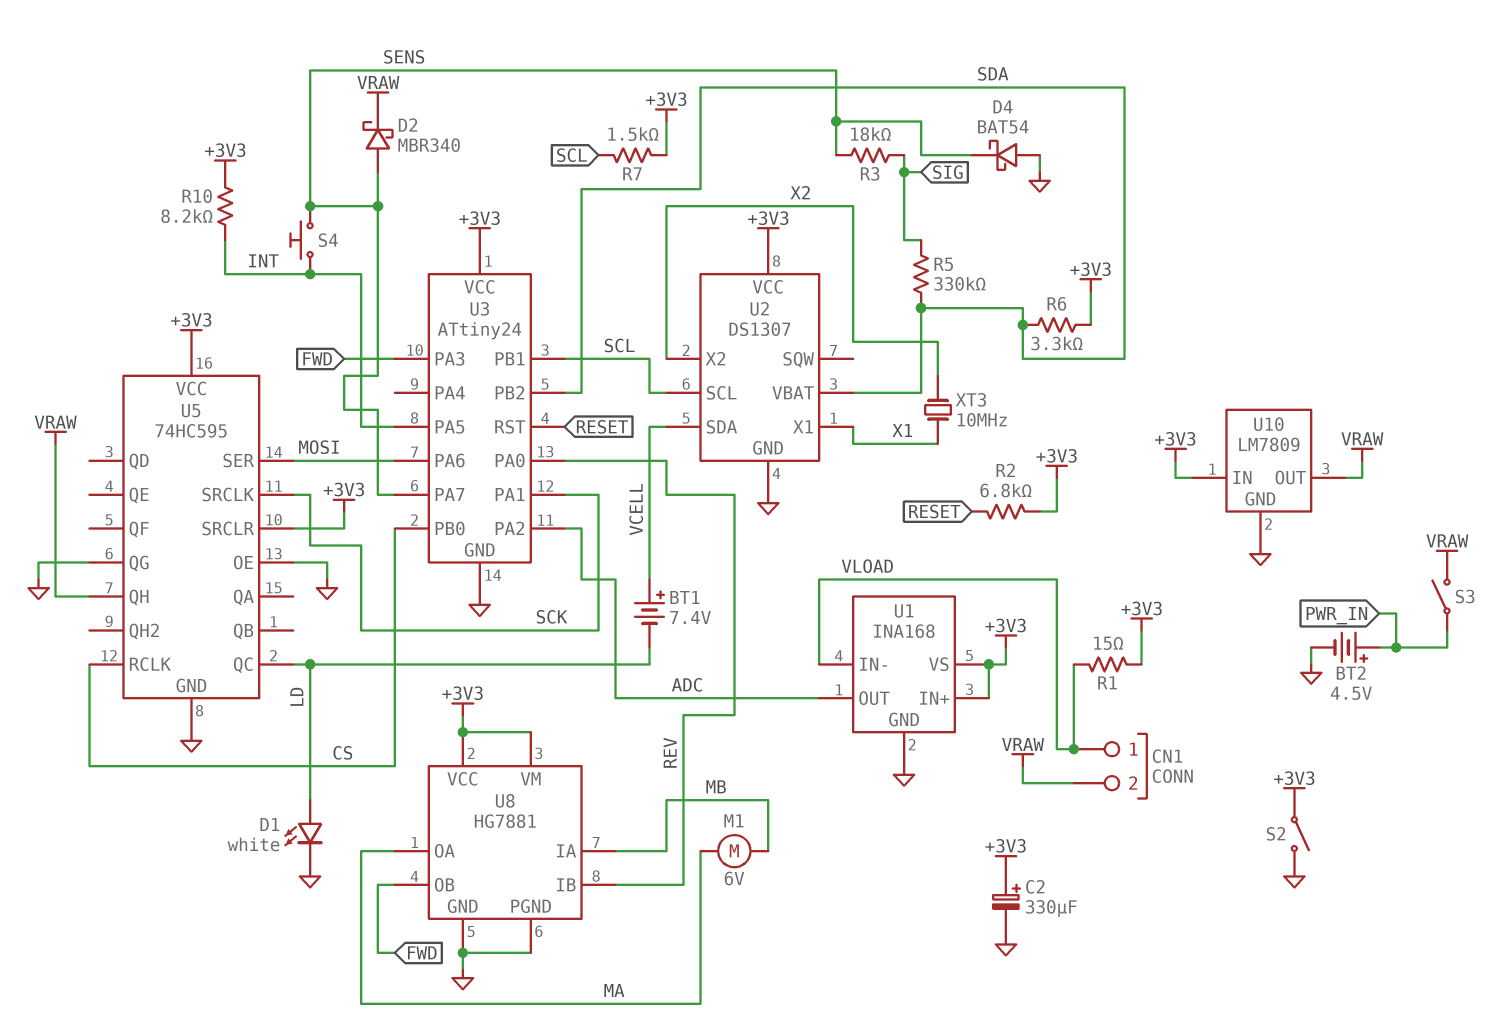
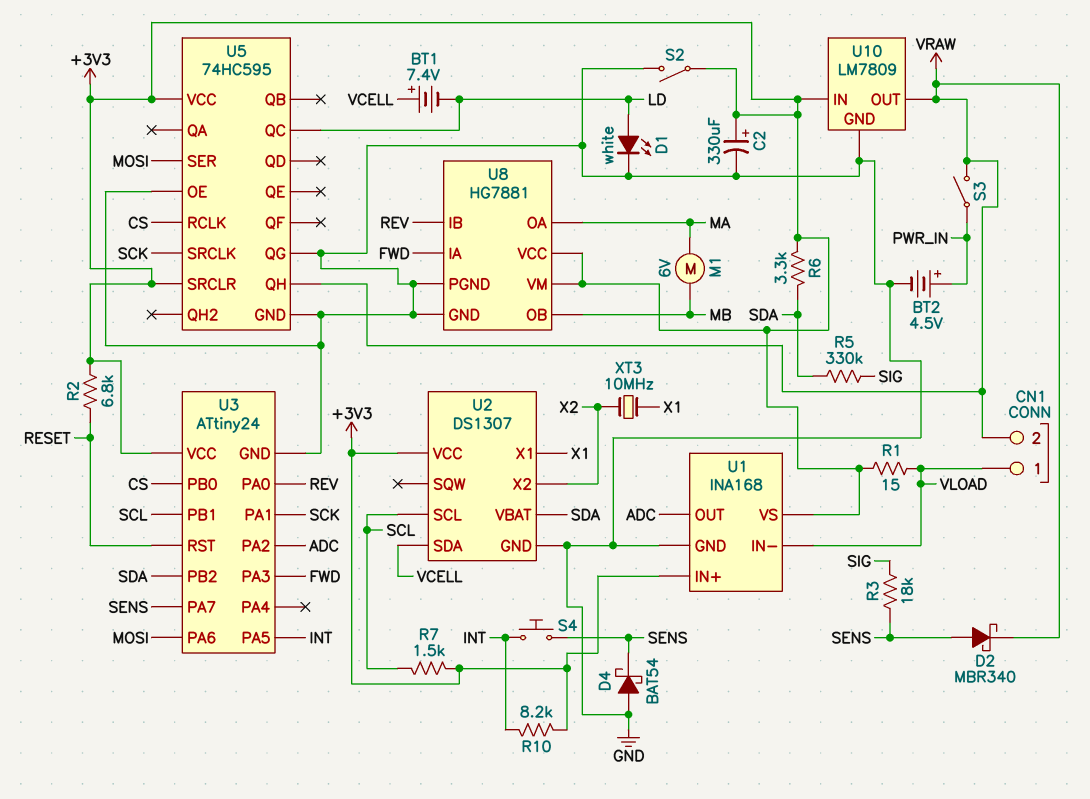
U8 pin IA: MB -> FWD
U8 pin OB: FWD -> MB

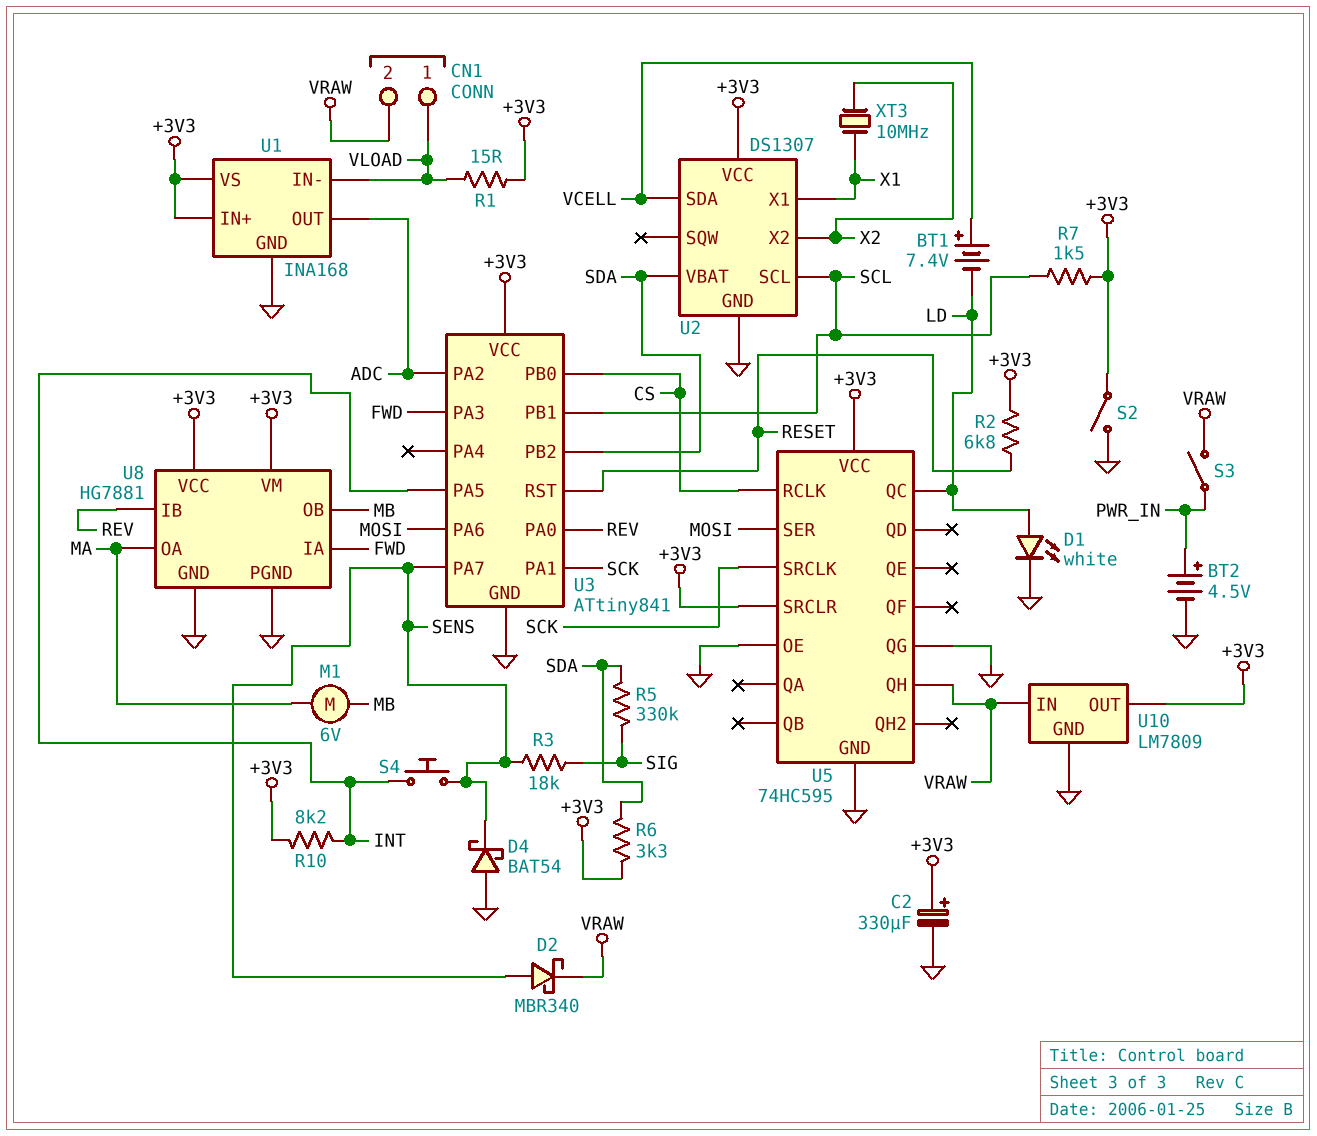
U3: ATtiny24 -> ATtiny841
U10 pin IN: +3V3 -> VRAW
U10 pin OUT: VRAW -> +3V3

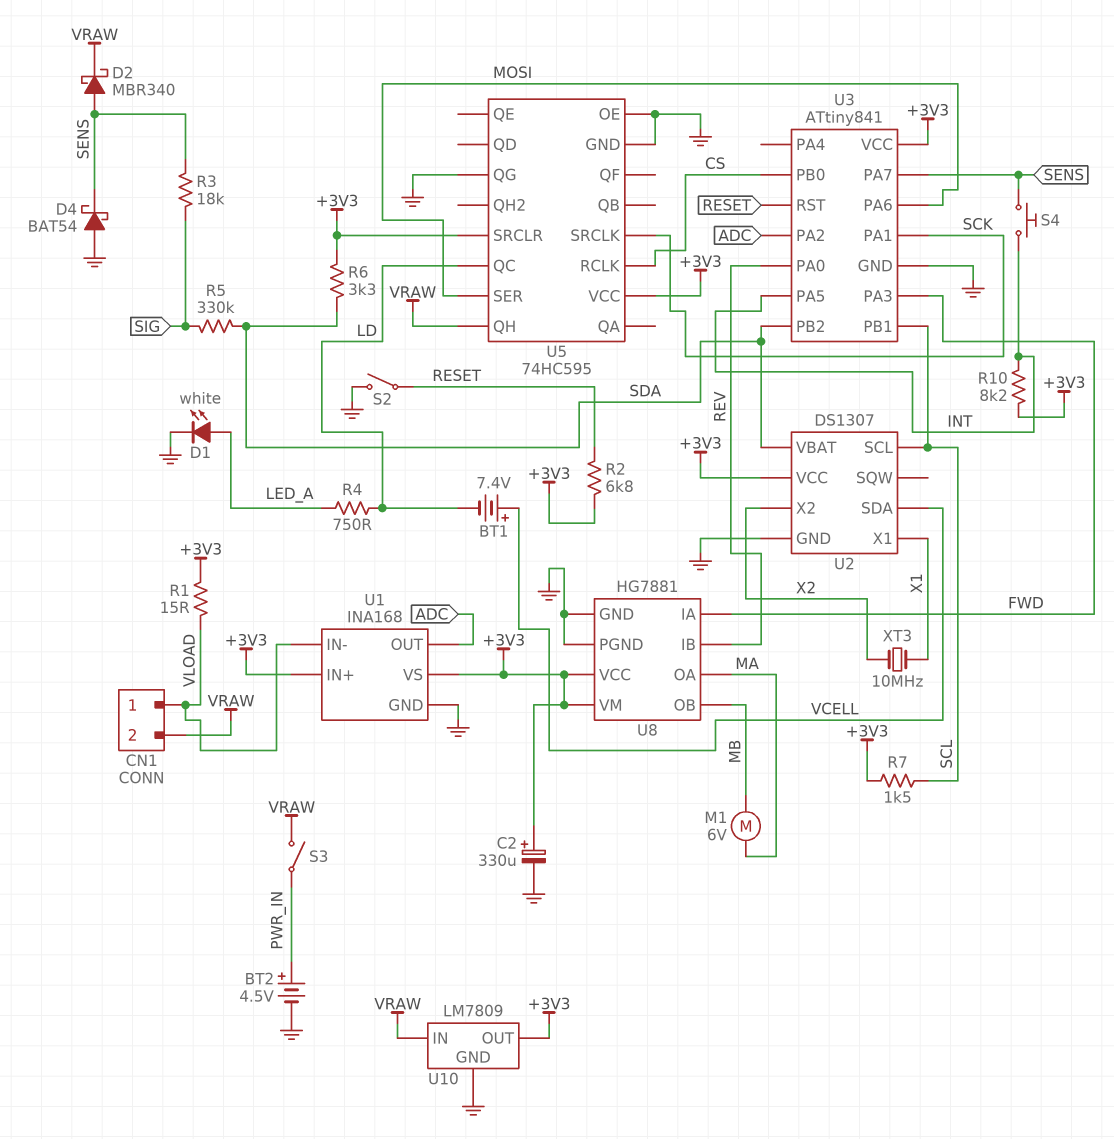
D1: LED white (A LD, K GND) -> LED white (A LED_A, K GND)
R4: none -> 750 (LD, LED_A)
S2: switch (+3V3, GND) -> switch (GND, RESET)

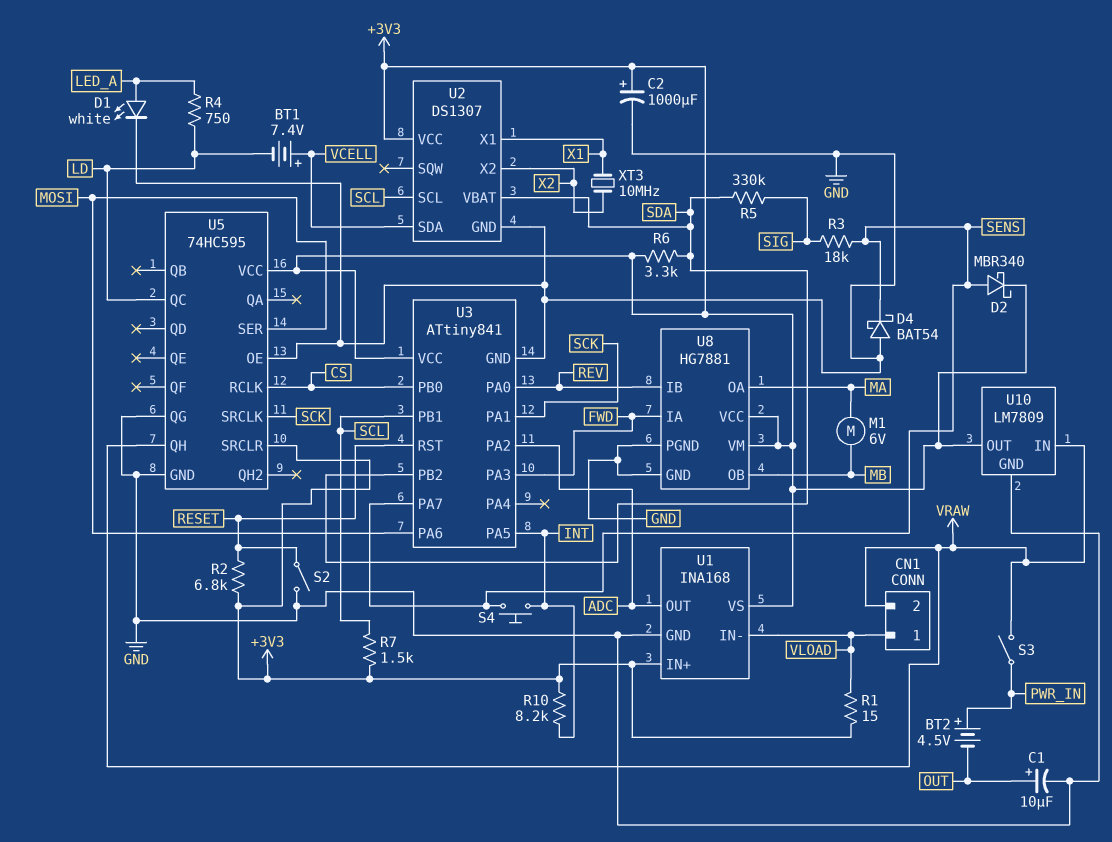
BT2: 4.5V (plus PWR_IN, minus GND) -> 4.5V (plus PWR_IN, minus OUT)
C1: none -> 10uF (plus OUT, minus GND)
C2: 330uF (plus +3V3, minus GND) -> 1000uF (plus +3V3, minus GND)
D2: schottky MBR340 (A SENS, K VRAW) -> schottky MBR340 (A SENS, K +3V3)

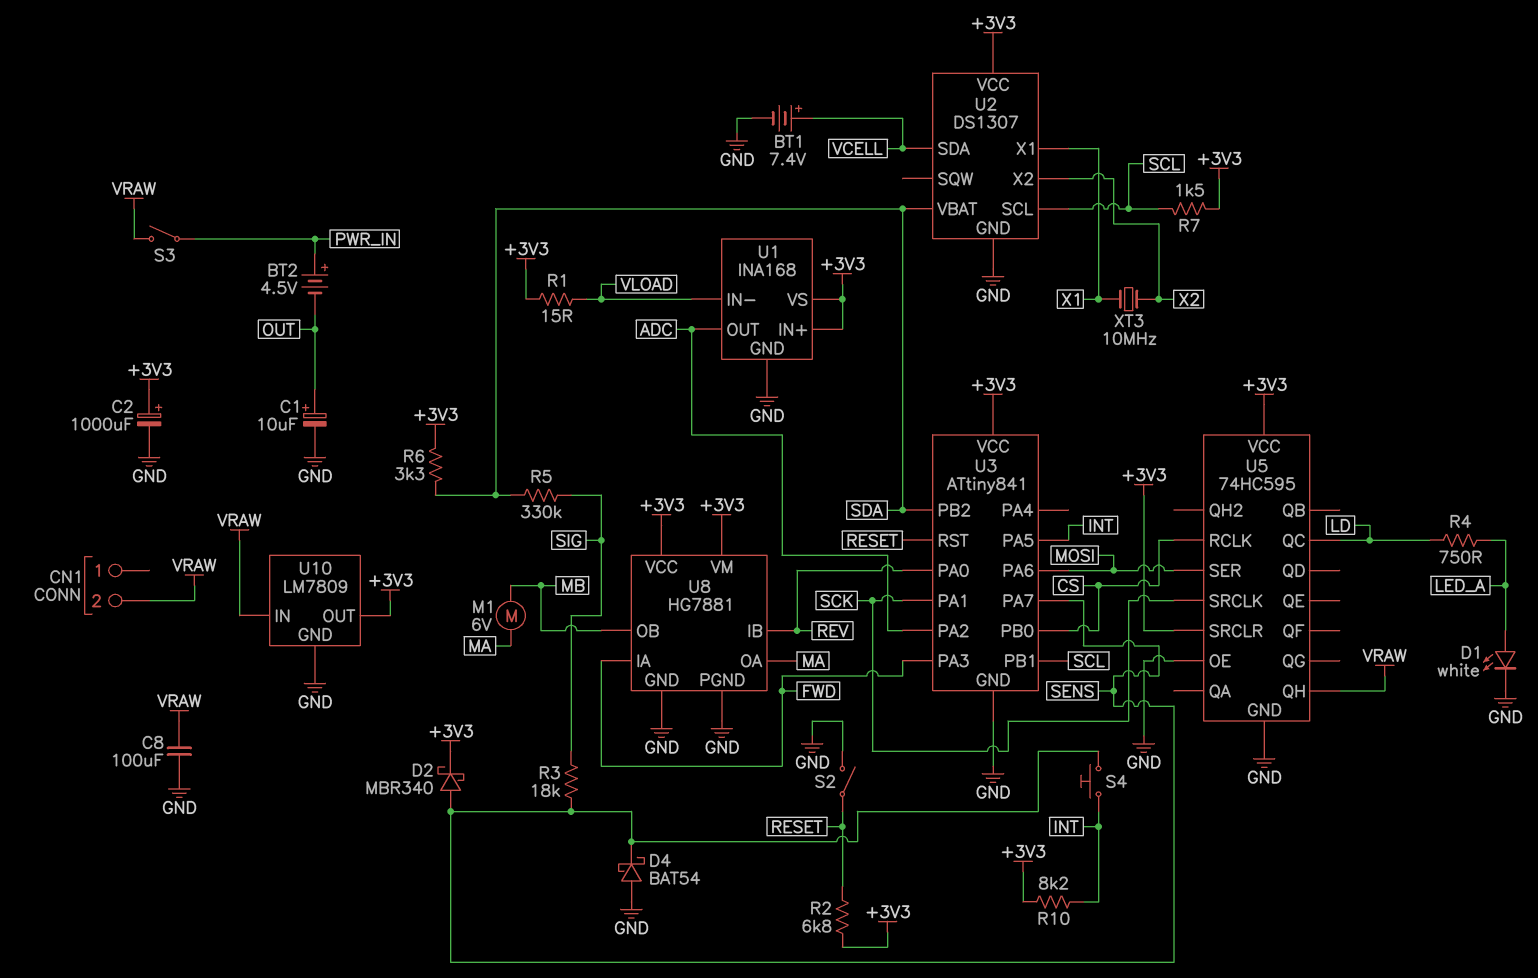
BT1: 7.4V (plus VCELL, minus LD) -> 7.4V (plus VCELL, minus GND)
C8: none -> 100uF (GND, VRAW)
CN1 pin 1: VLOAD -> none
U5 pin QG: GND -> none

